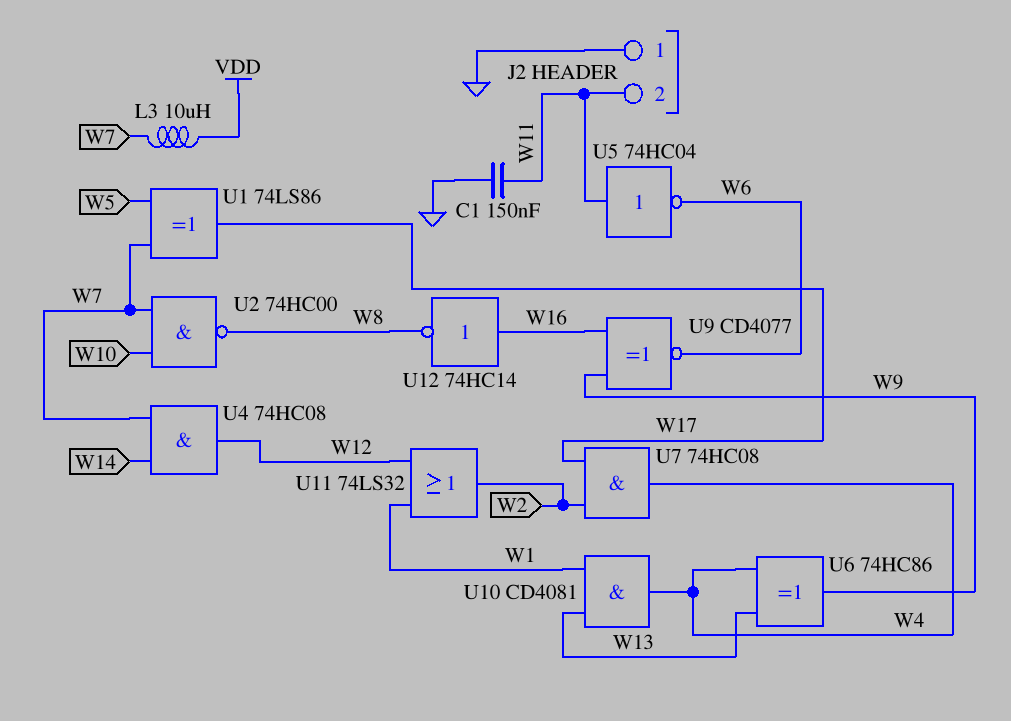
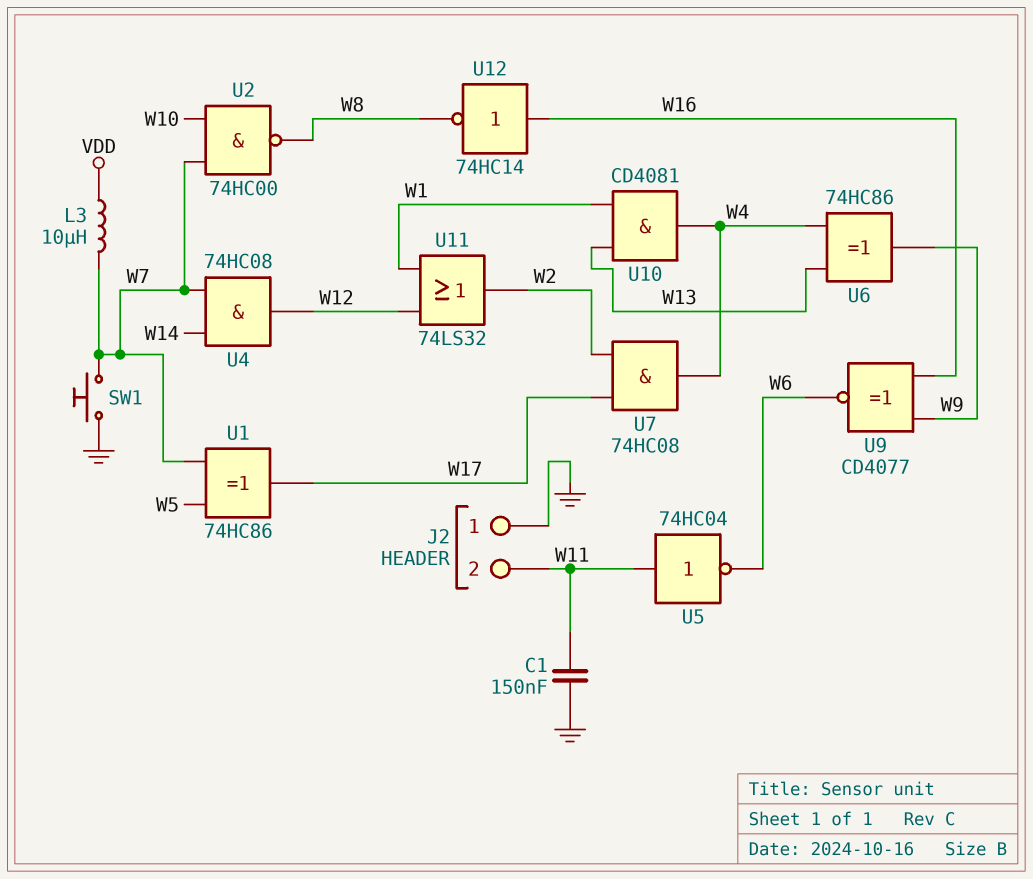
SW1: none -> button (GND, W7)
U1: XOR 74LS86 (in W5, in W7, out W17) -> XOR 74HC86 (in W5, in W7, out W17)

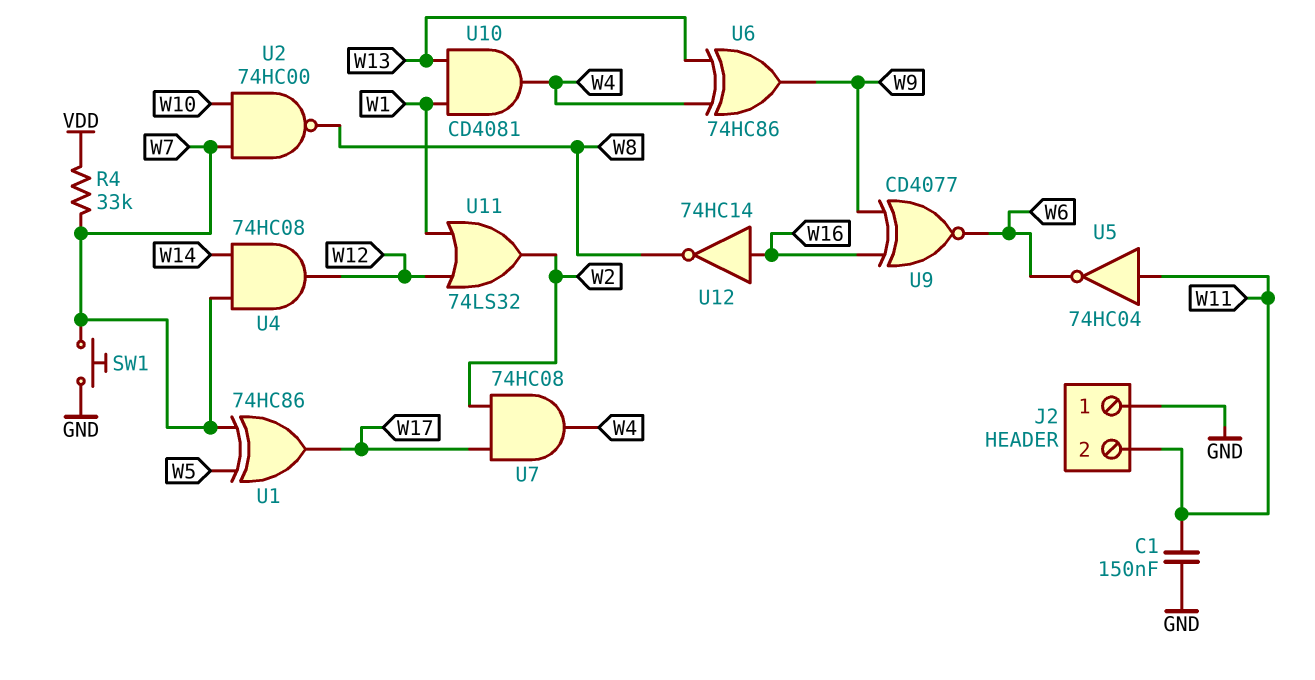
L3: 10uH (VDD, W7) -> none
R4: none -> 33k (VDD, W7)

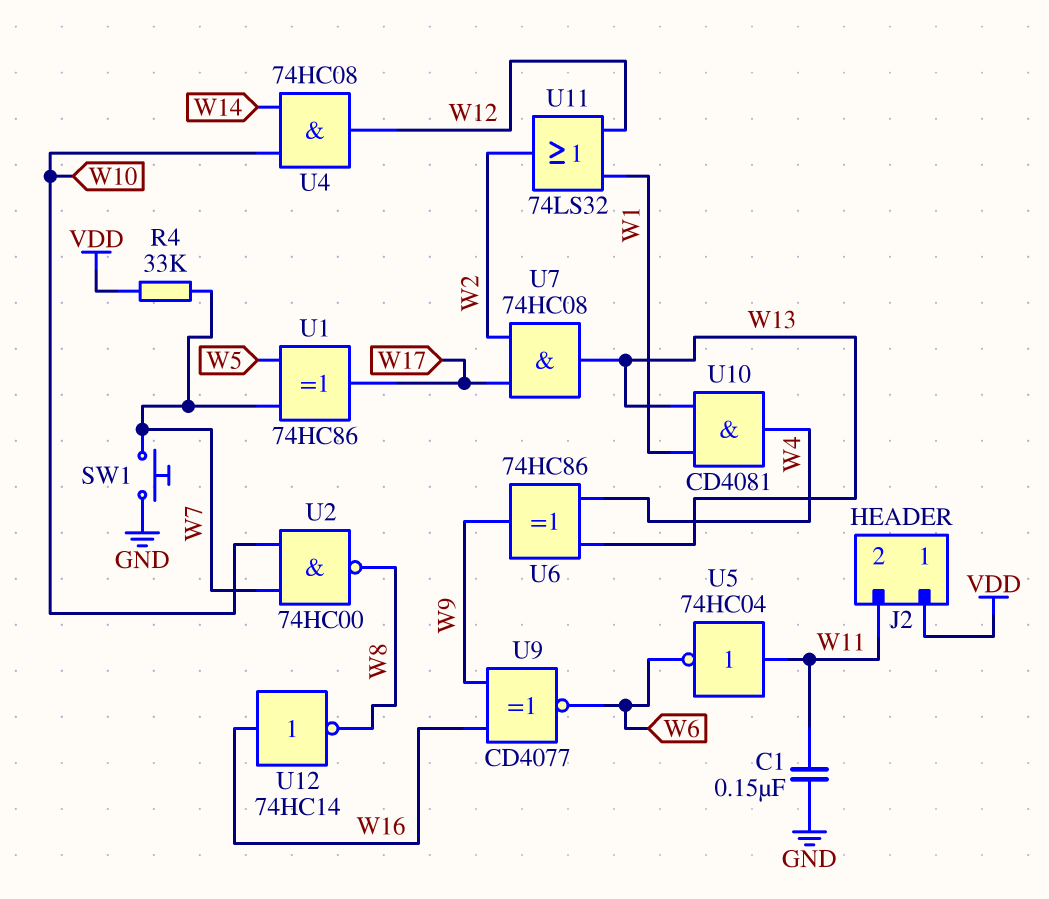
J2 pin 1: GND -> VDD
U4: AND 74HC08 (in W7, in W14, out W12) -> AND 74HC08 (in W10, in W14, out W12)
U7: AND 74HC08 (in W2, in W17, out W4) -> AND 74HC08 (in W2, in W17, out W13)

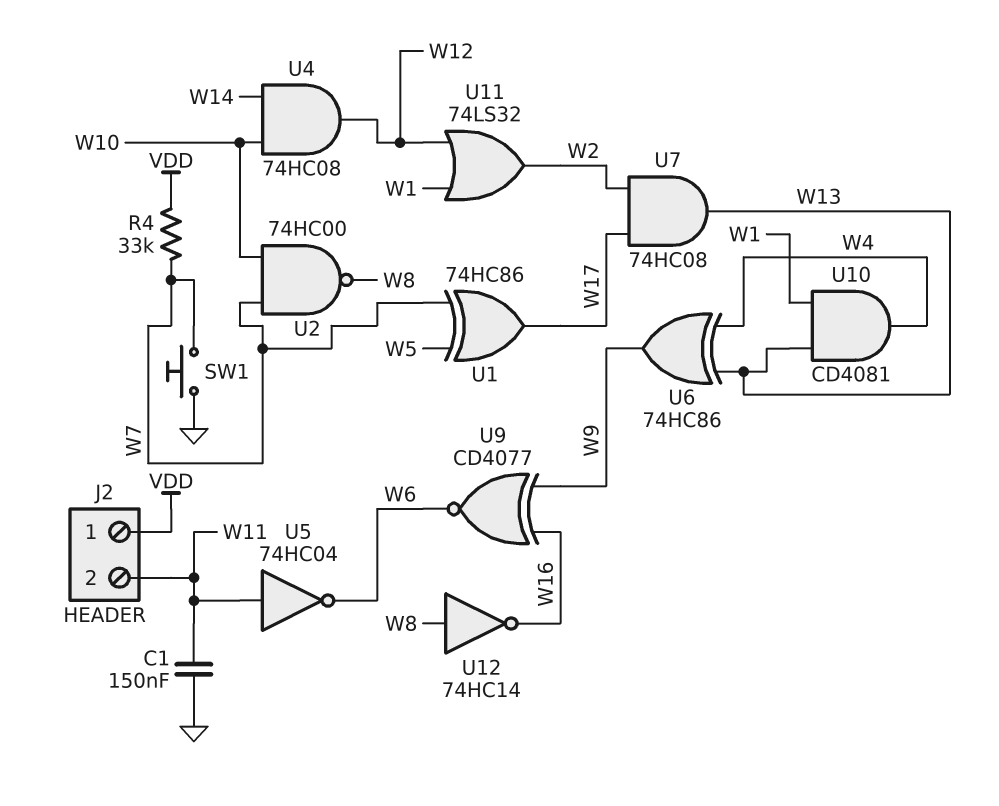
U12: NOT 74HC14 (in W16, out W8) -> NOT 74HC14 (in W8, out W16)

